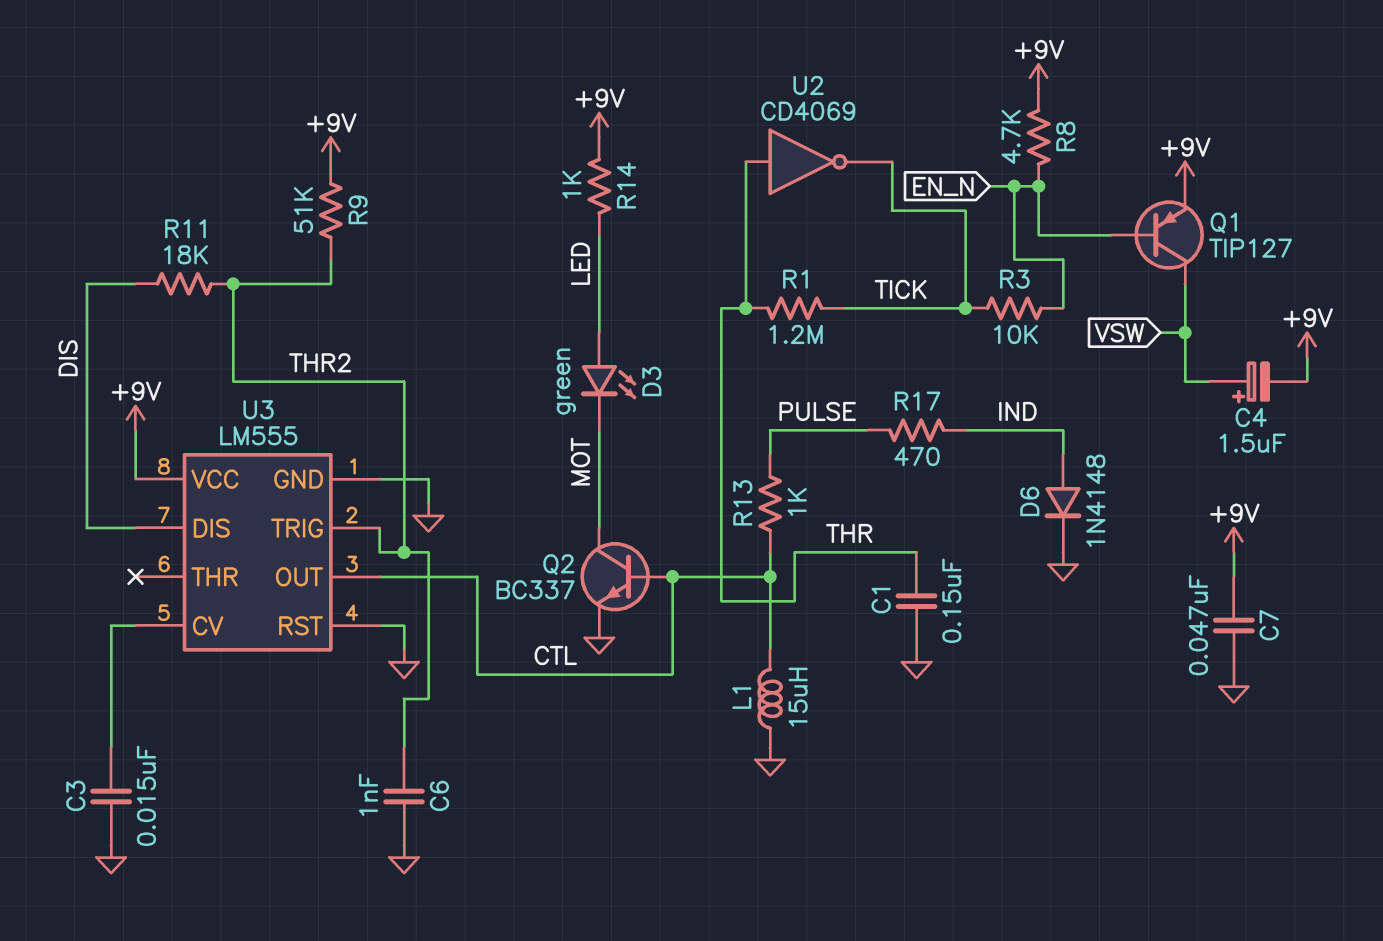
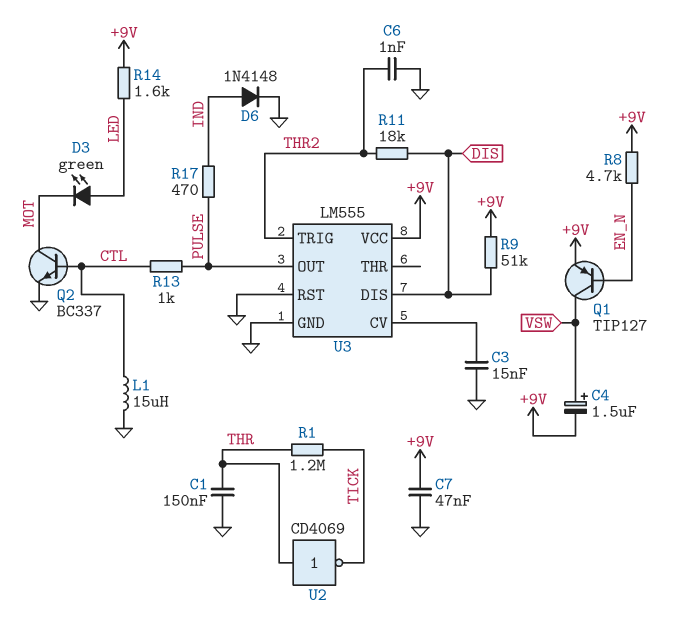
R3: 10k (EN_N, TICK) -> none
R9: 51k (+9V, THR2) -> 51k (+9V, DIS)
R14: 1k (+9V, LED) -> 1.6k (+9V, LED)
U3 pin OUT: CTL -> PULSE

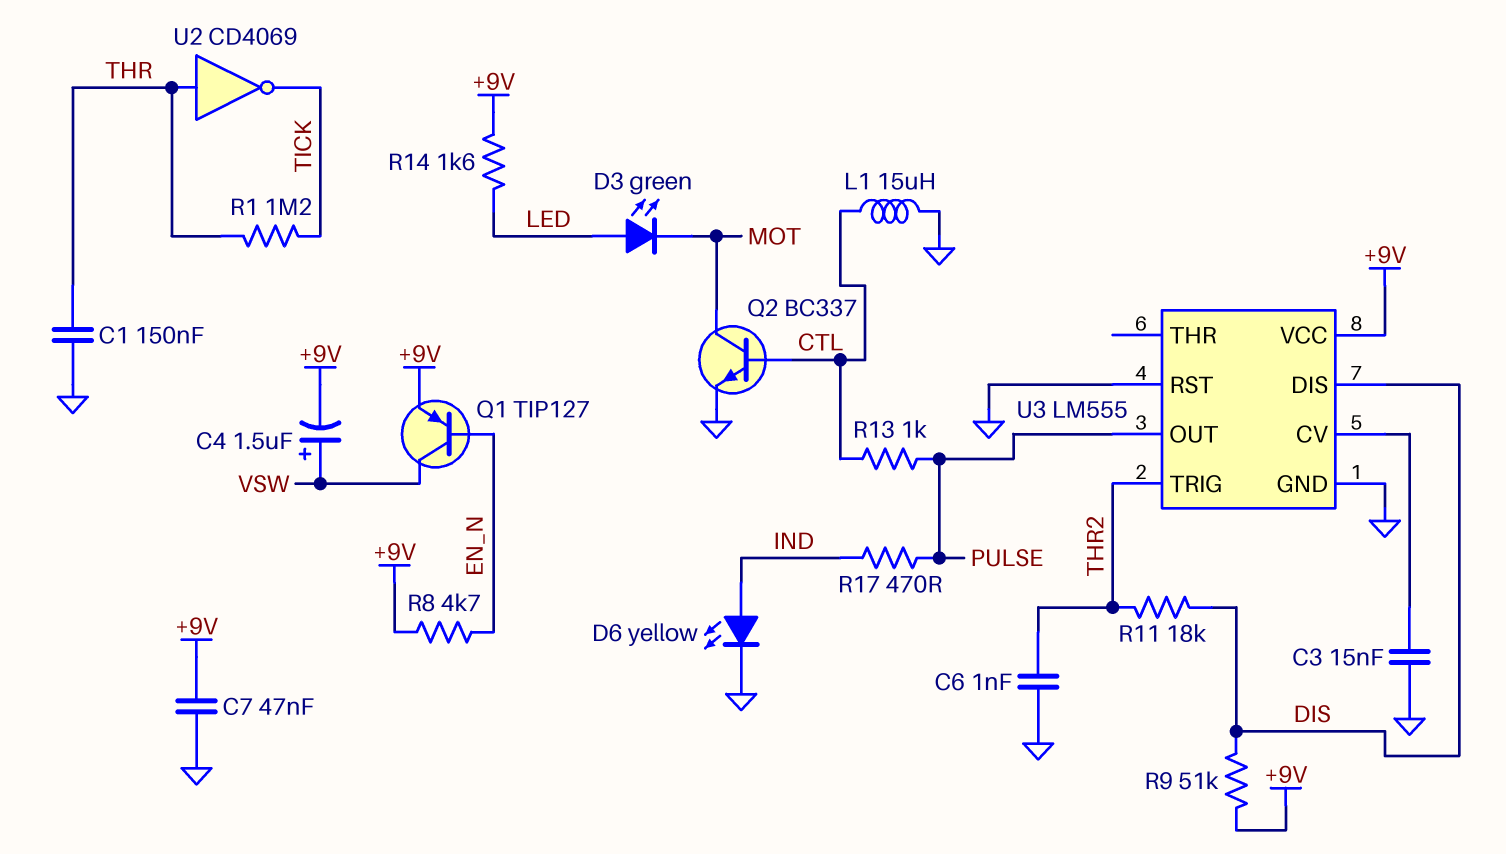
D6: diode 1N4148 (A IND, K GND) -> LED yellow (A IND, K GND)

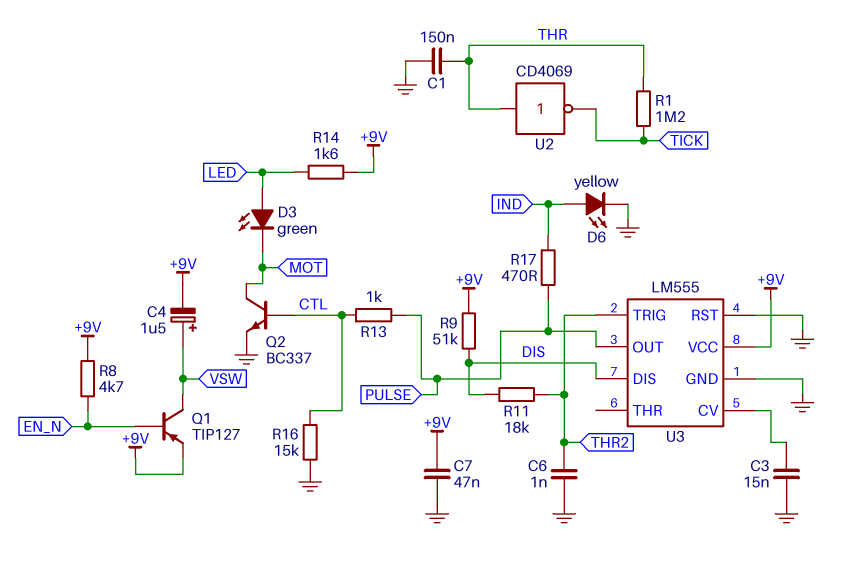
L1: 15uH (CTL, GND) -> none
R16: none -> 15k (CTL, GND)

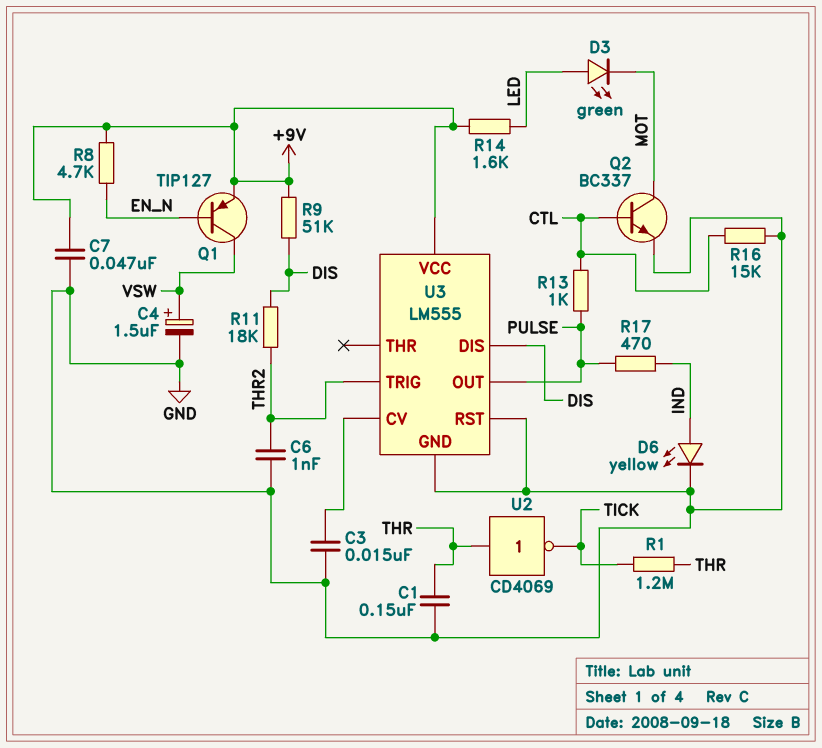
C4: 1.5uF (plus VSW, minus +9V) -> 1.5uF (plus VSW, minus GND)

